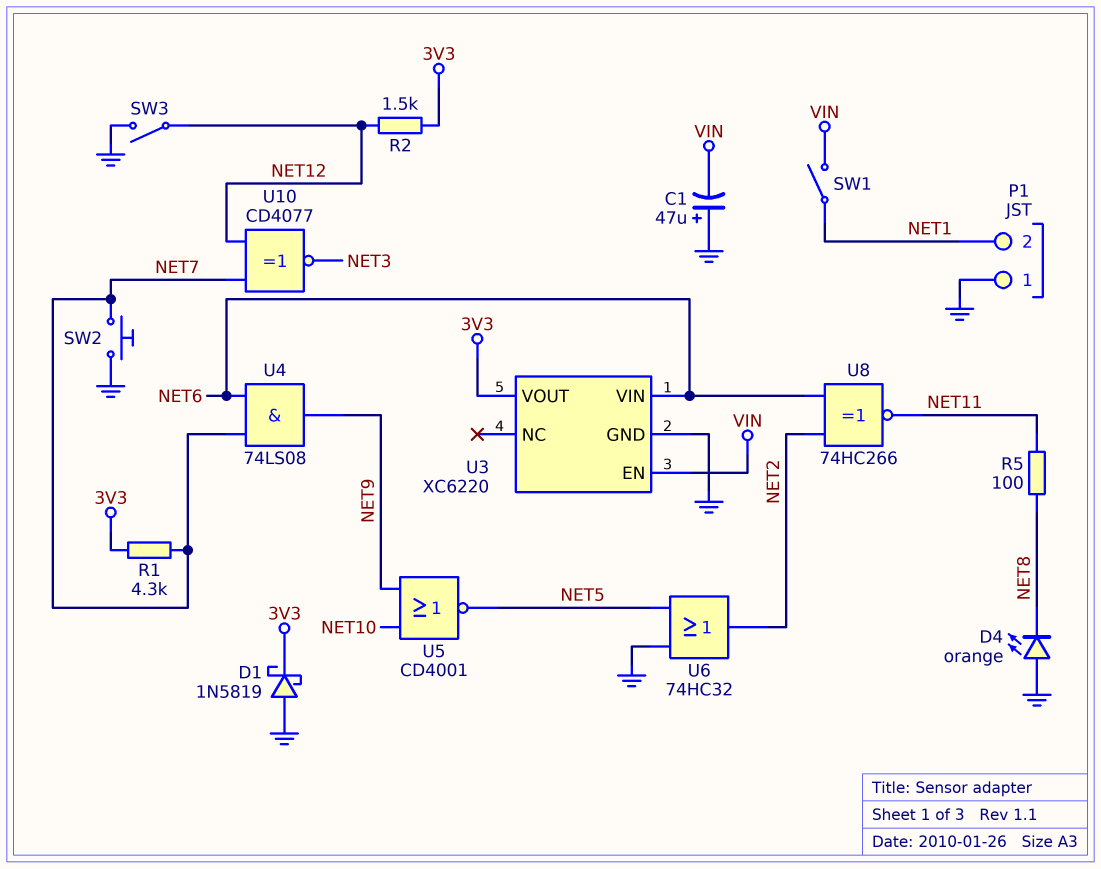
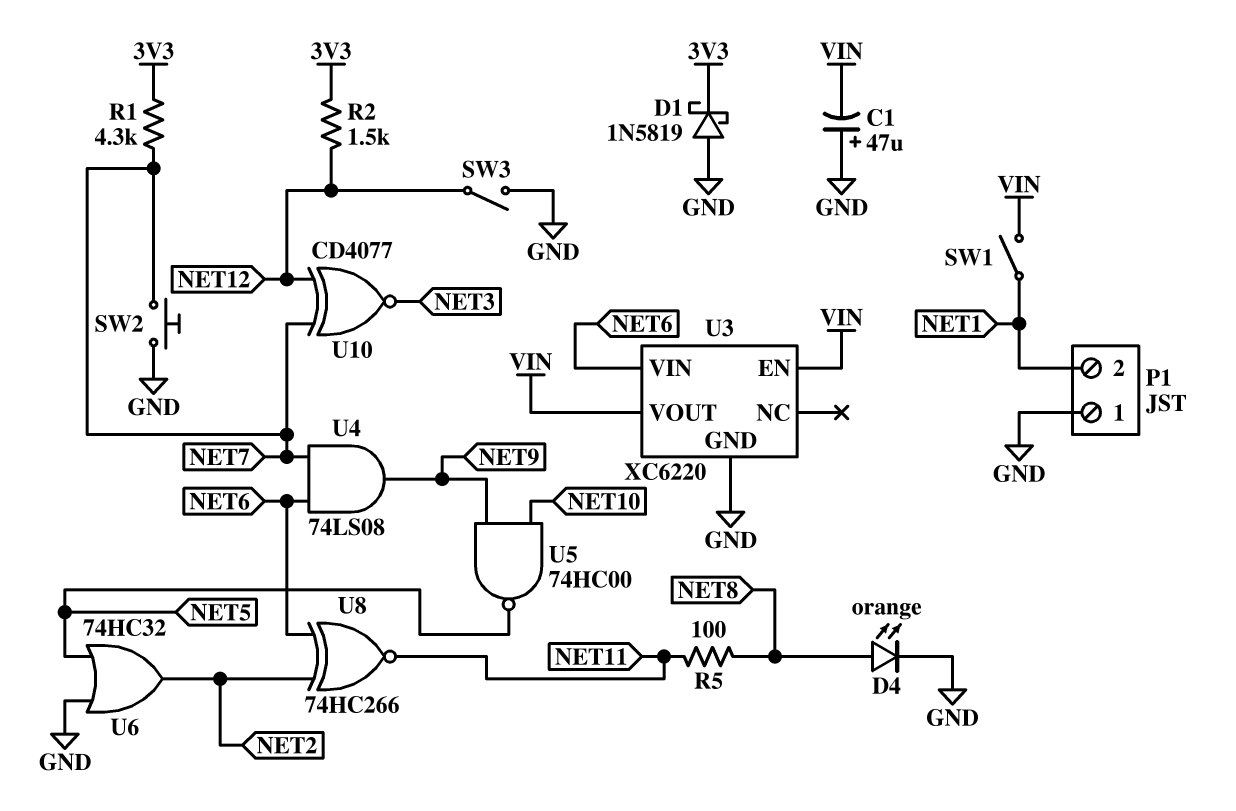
D4: LED orange (A GND, K NET8) -> LED orange (A NET8, K GND)
U3 pin VOUT: 3V3 -> VIN
U5: NOR CD4001 (in NET9, in NET10, out NET5) -> NAND 74HC00 (in NET9, in NET10, out NET5)

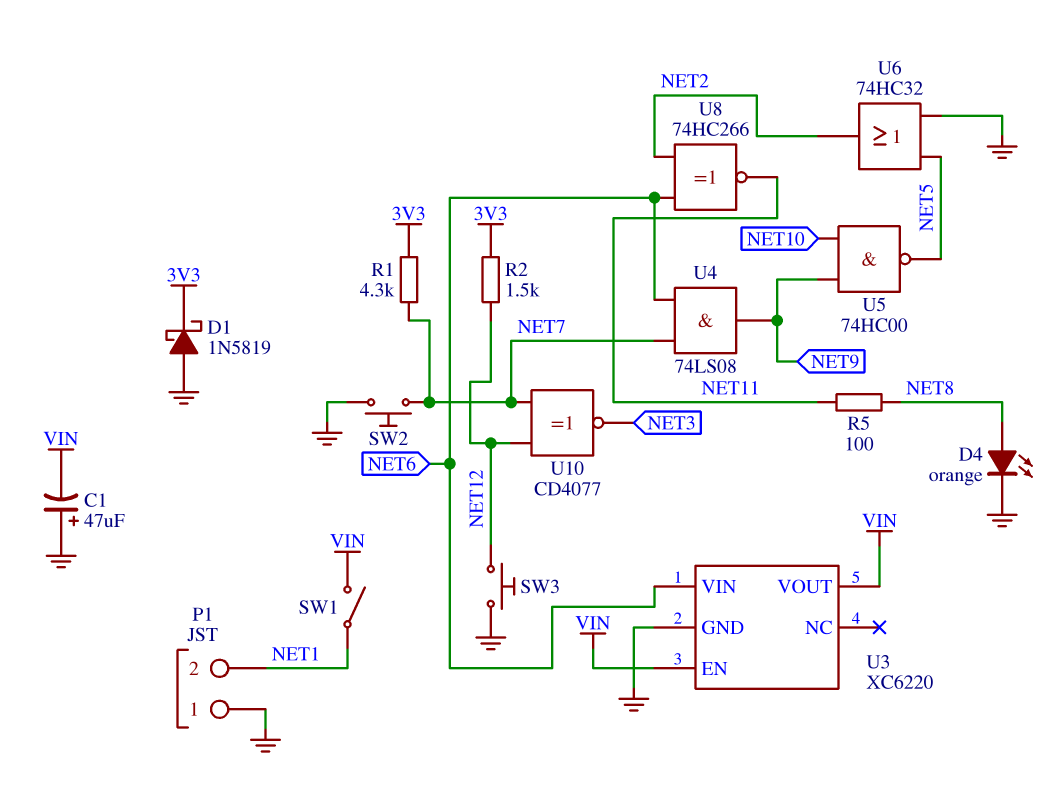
SW3: switch (GND, NET12) -> button (GND, NET12)

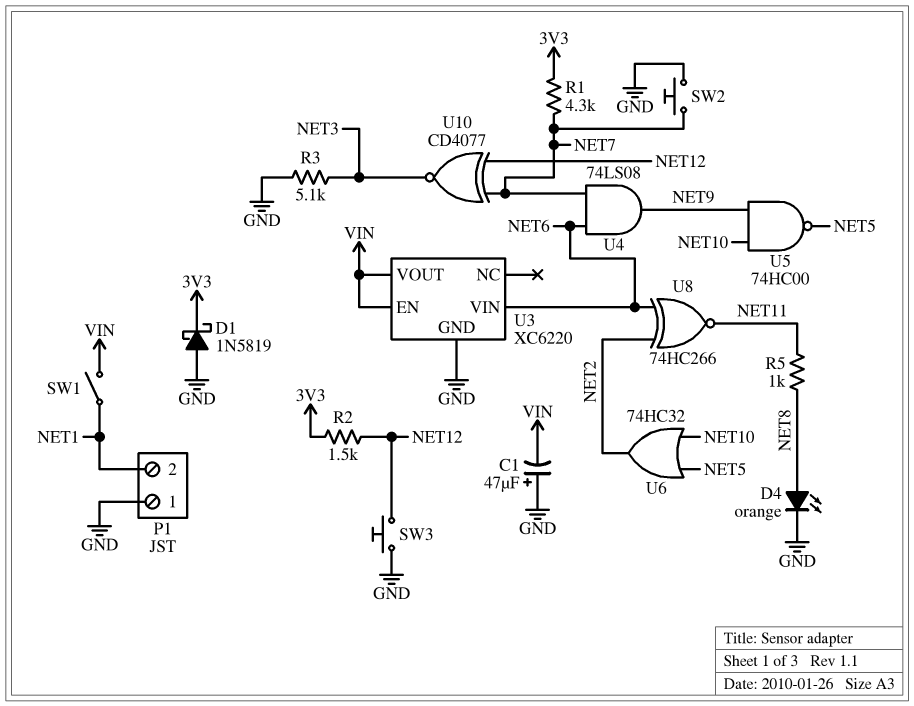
R3: none -> 5.1k (GND, NET3)
R5: 100 (NET8, NET11) -> 1k (NET8, NET11)
U6: OR 74HC32 (in GND, in NET5, out NET2) -> OR 74HC32 (in NET5, in NET10, out NET2)

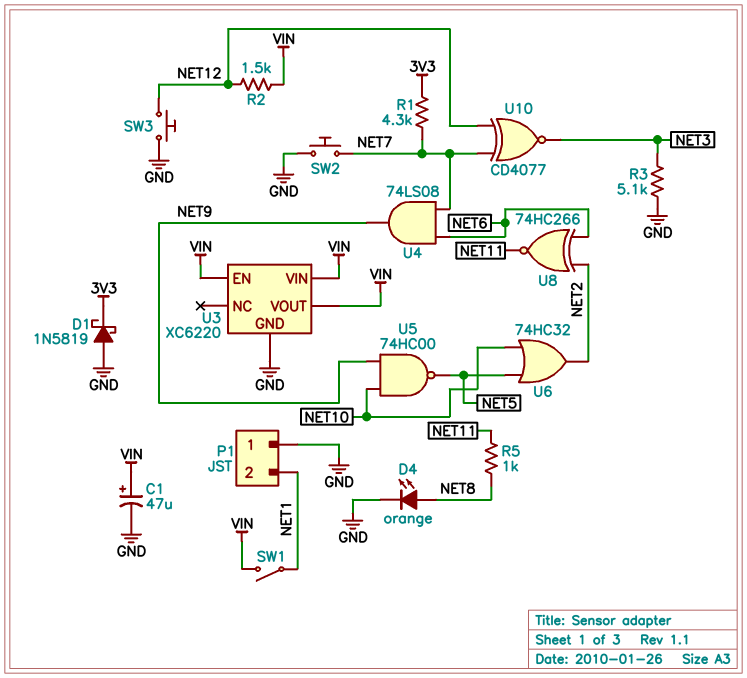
C1: 47uF (plus GND, minus VIN) -> 47uF (plus VIN, minus GND)
R2: 1.5k (3V3, NET12) -> 1.5k (NET12, VIN)
U3 pin VIN: NET6 -> VIN

